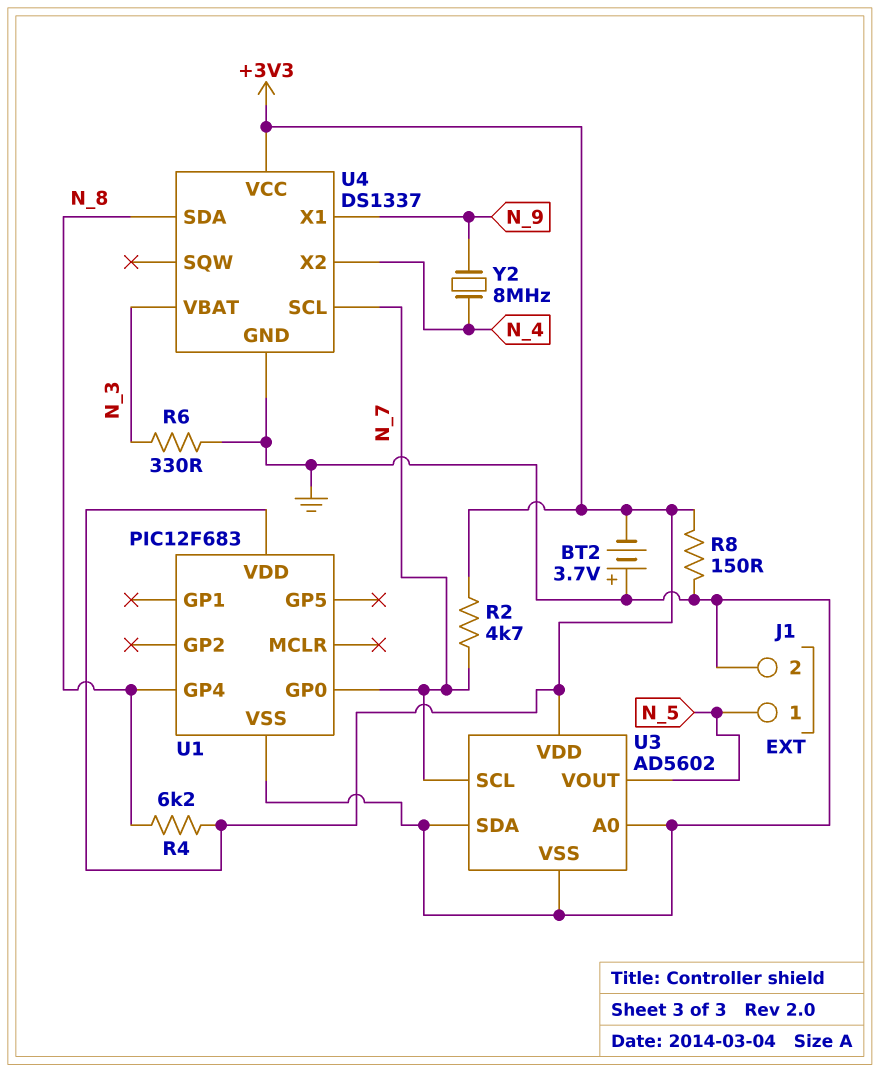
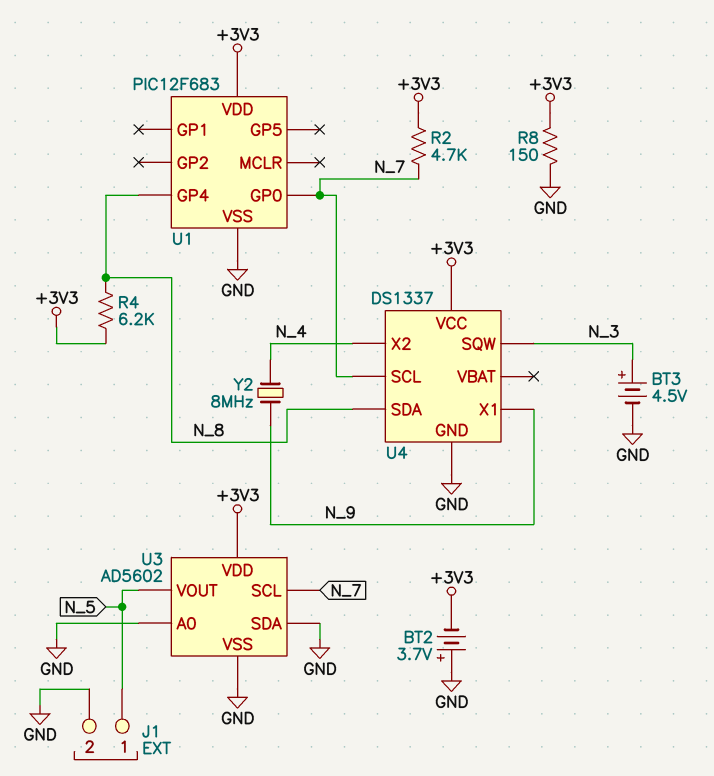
BT3: none -> 4.5V (plus N_3, minus GND)
R6: 330 (GND, N_3) -> none
U4 pin SQW: none -> N_3
U4 pin VBAT: N_3 -> none

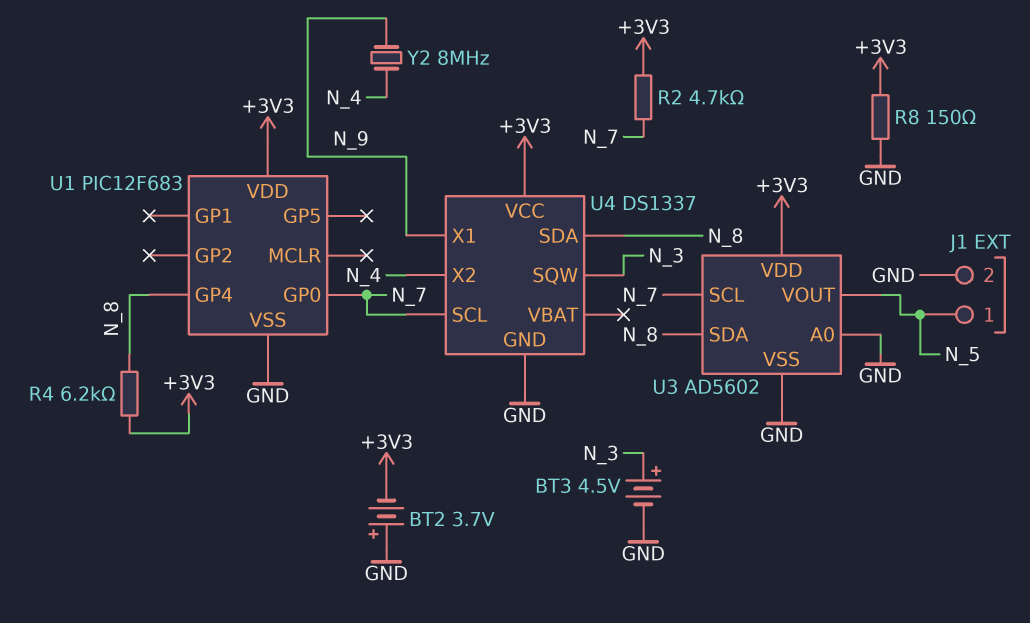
U3 pin SDA: GND -> N_8

